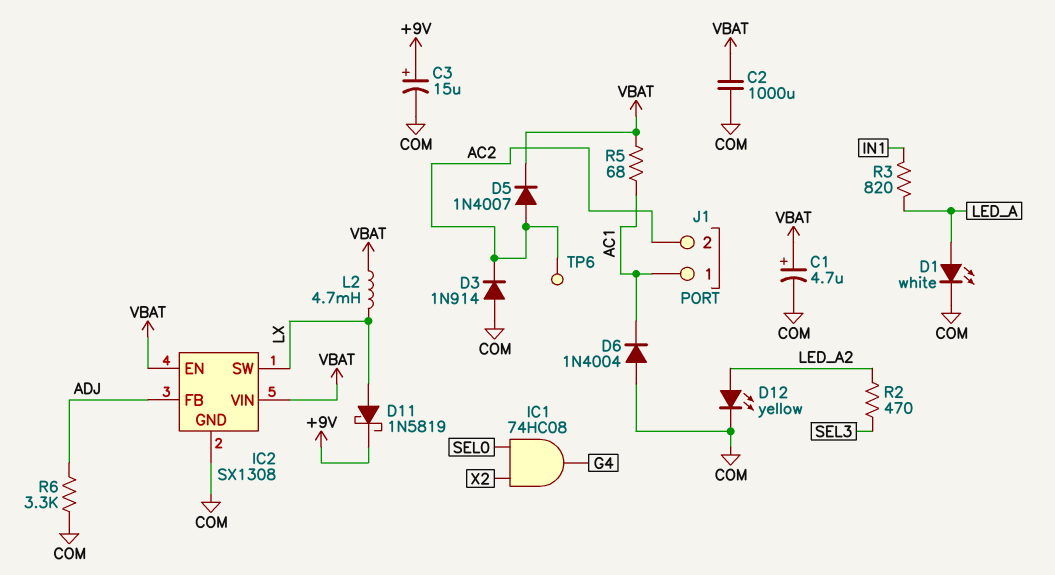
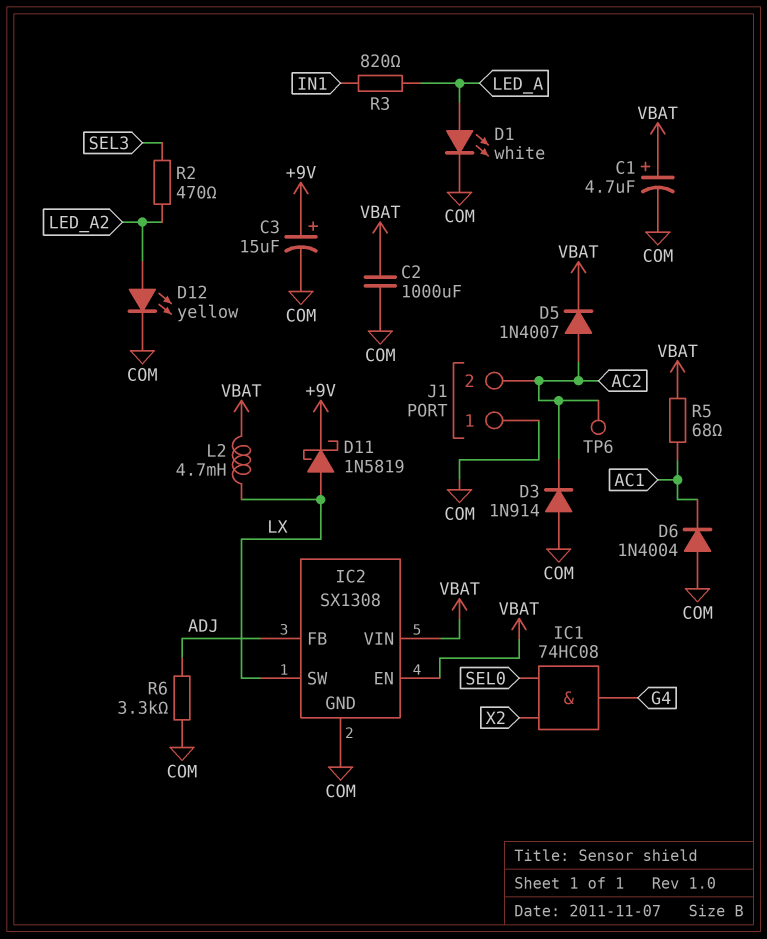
J1 pin 1: AC1 -> COM

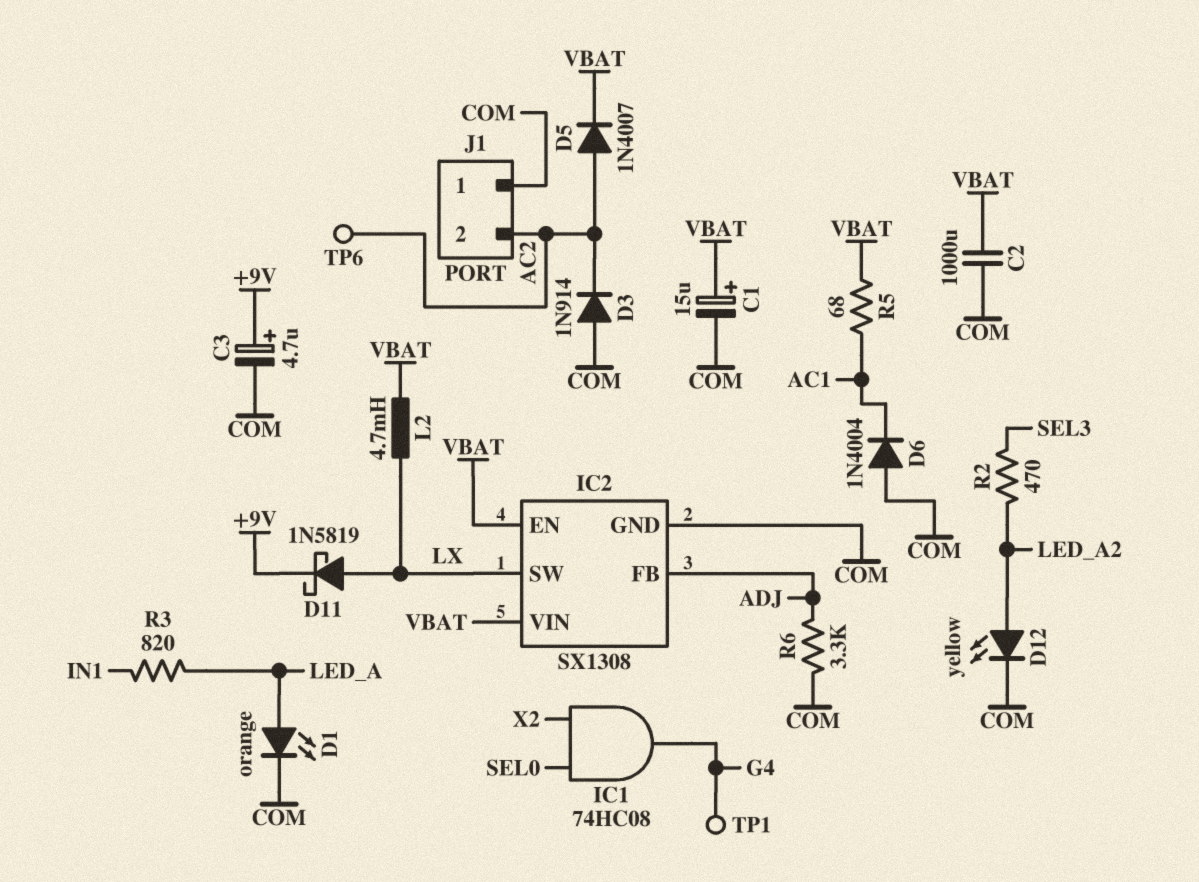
C1: 4.7uF (plus VBAT, minus COM) -> 15uF (plus VBAT, minus COM)
C3: 15uF (plus +9V, minus COM) -> 4.7uF (plus +9V, minus COM)
D1: LED white (A LED_A, K COM) -> LED orange (A LED_A, K COM)
TP1: none -> test point (G4)

